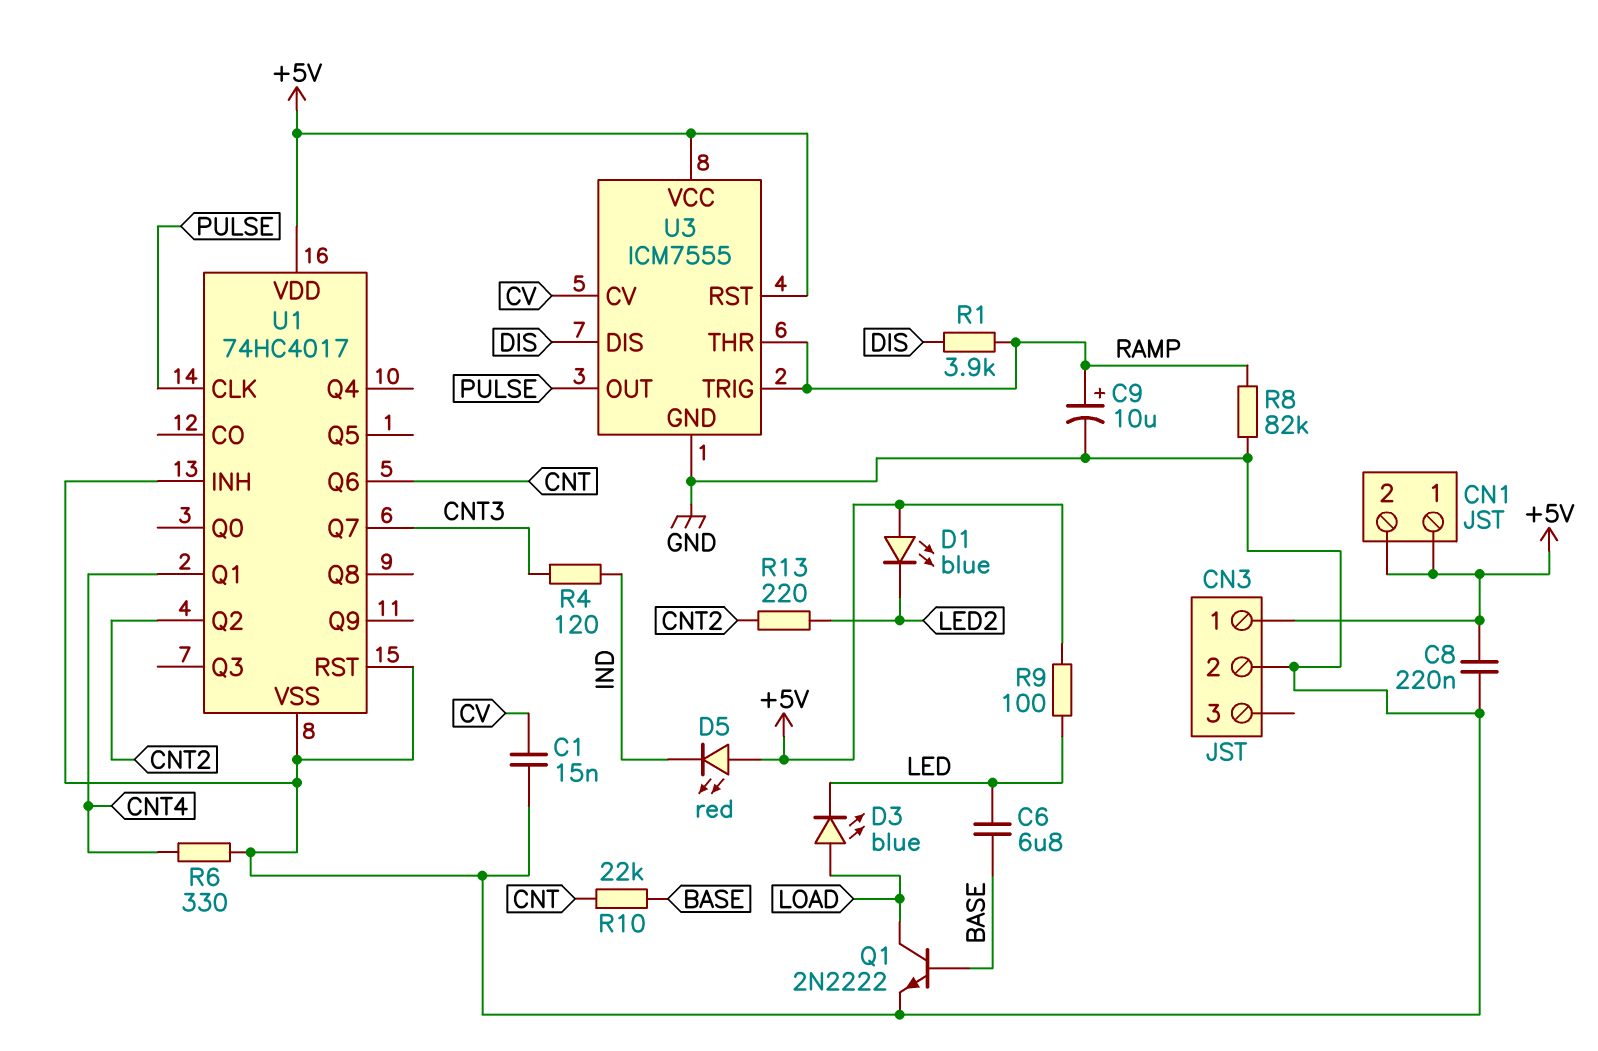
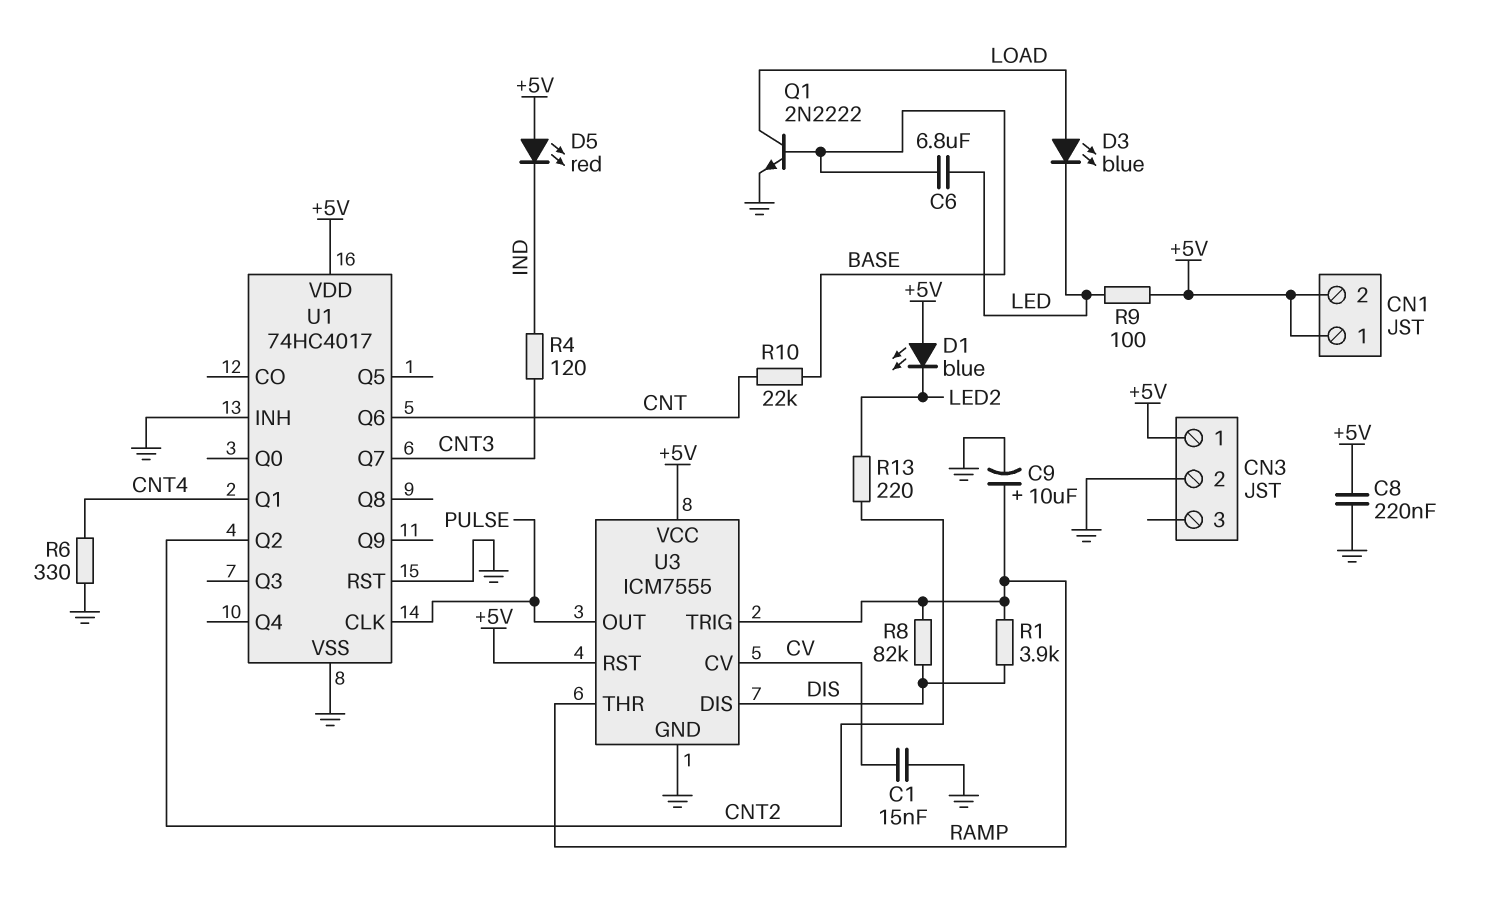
R8: 82k (GND, RAMP) -> 82k (DIS, RAMP)

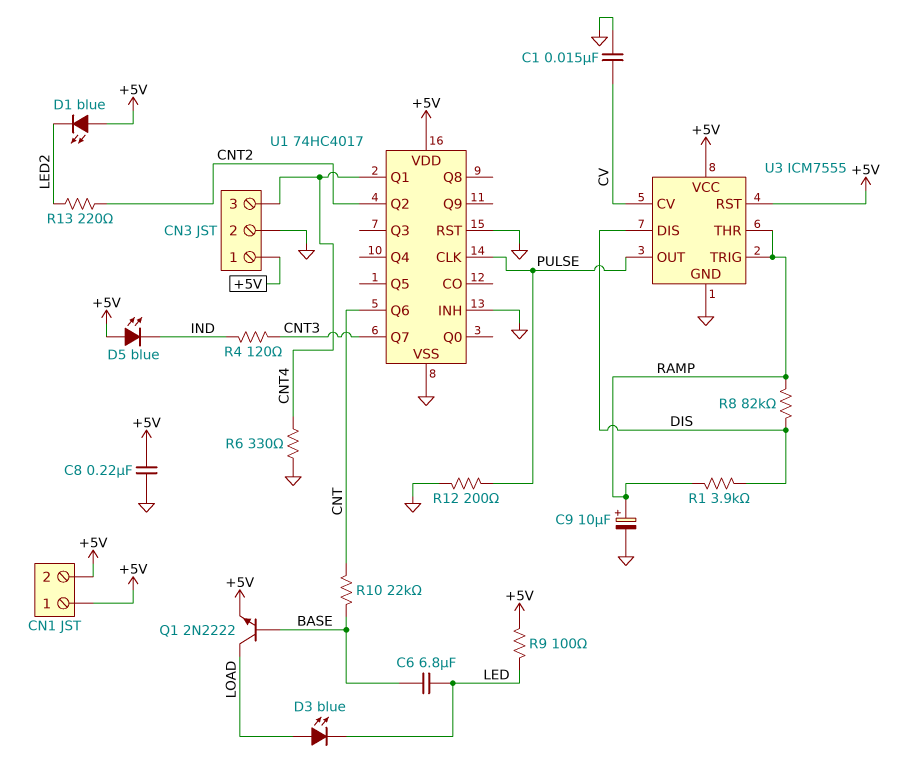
CN3 pin 3: none -> CNT4
D5: LED red (A +5V, K IND) -> LED blue (A +5V, K IND)
Q1: NPN 2N2222 (B BASE, C LOAD, E GND) -> NPN 2N2222 (B BASE, C LOAD, E +5V)
R12: none -> 200 (GND, PULSE)

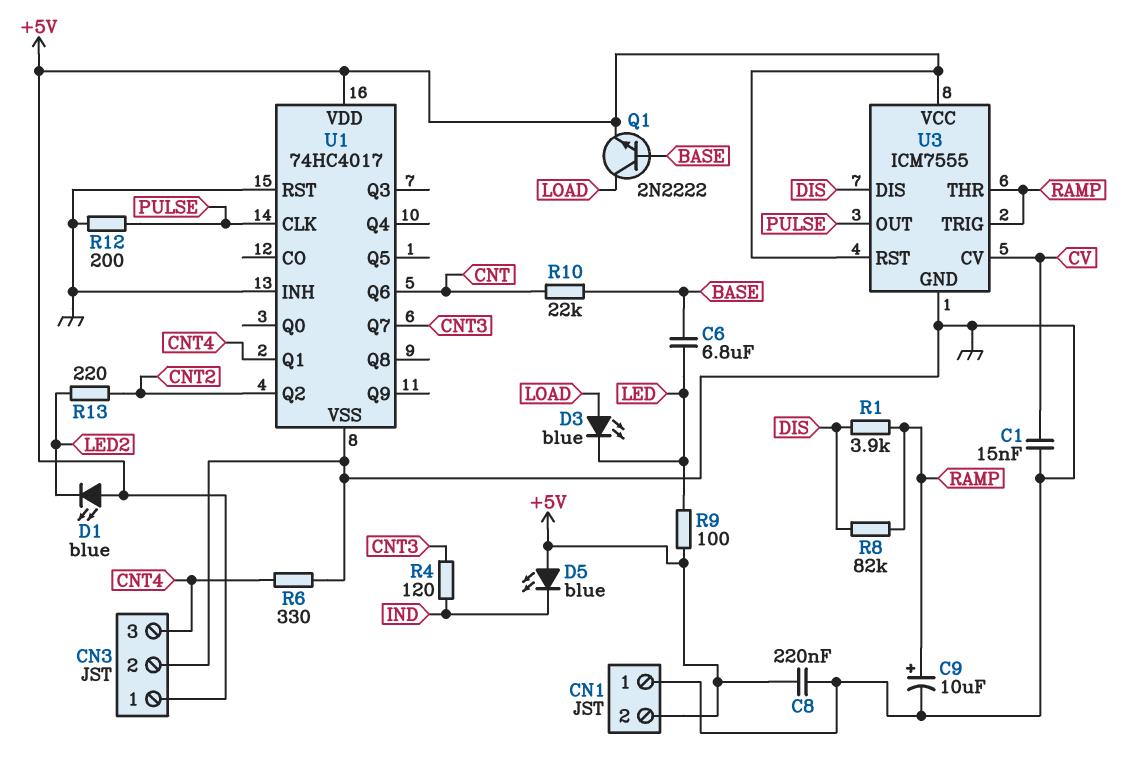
CN1 pin 1: +5V -> GND

